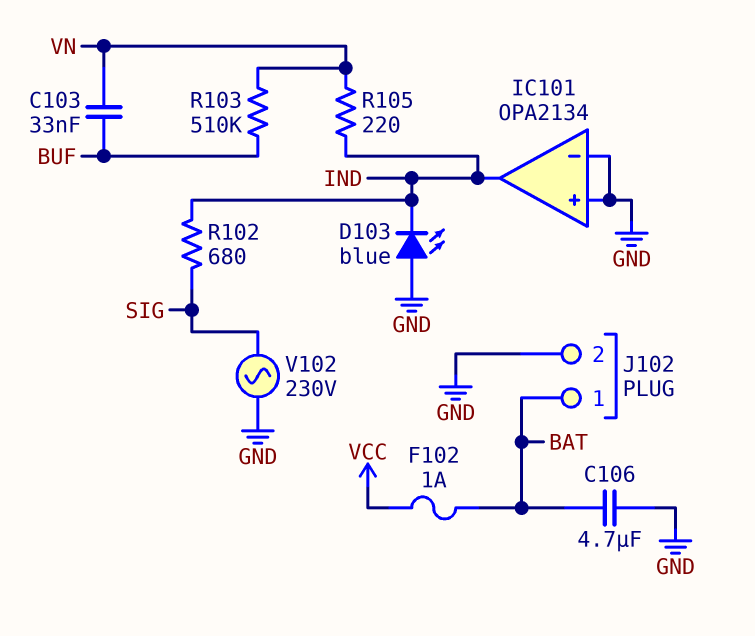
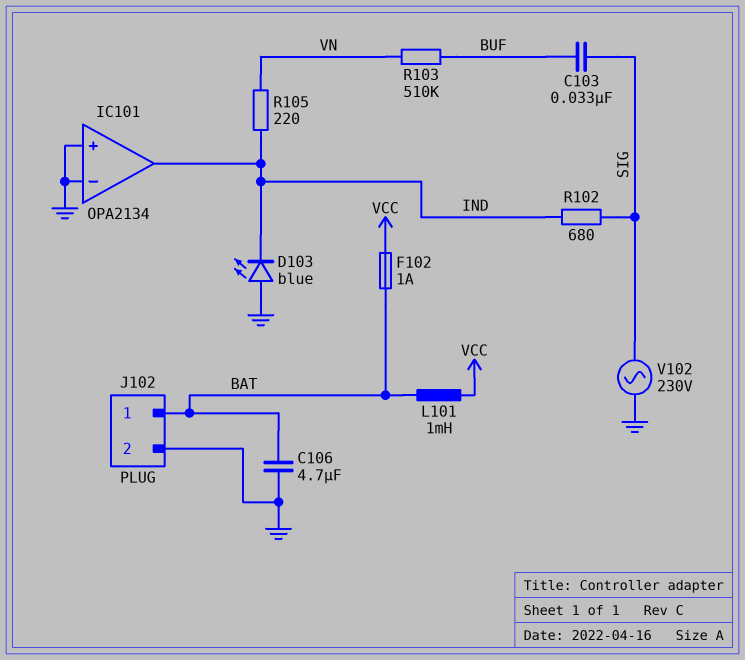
C103: 33nF (BUF, VN) -> 33nF (BUF, SIG)
L101: none -> 1mH (BAT, VCC)

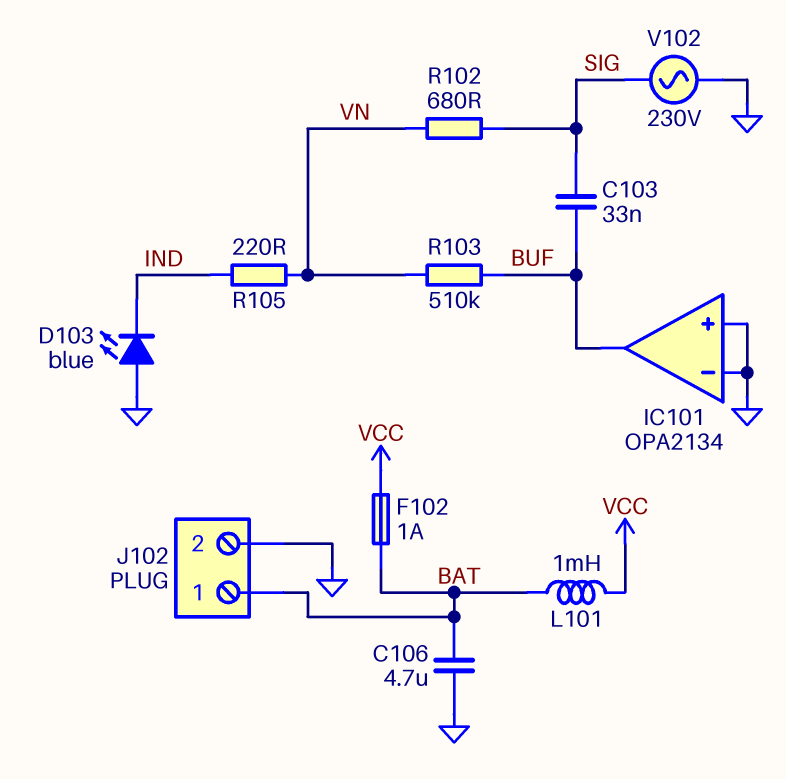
IC101 pin out: IND -> BUF
R102: 680 (IND, SIG) -> 680 (SIG, VN)

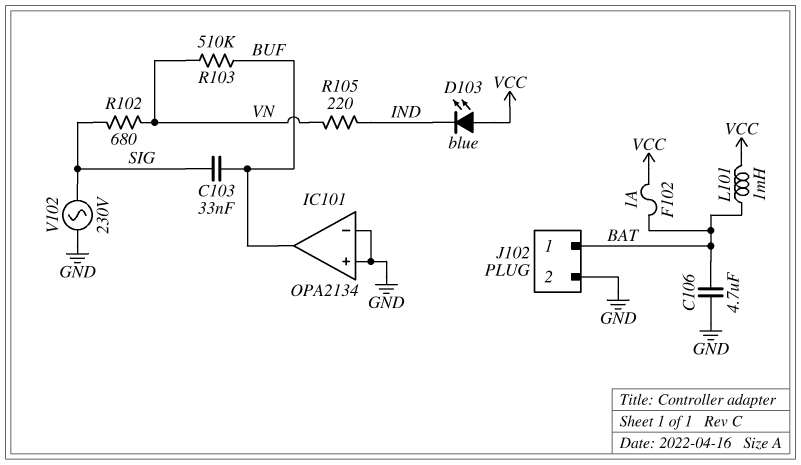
D103: LED blue (A GND, K IND) -> LED blue (A VCC, K IND)

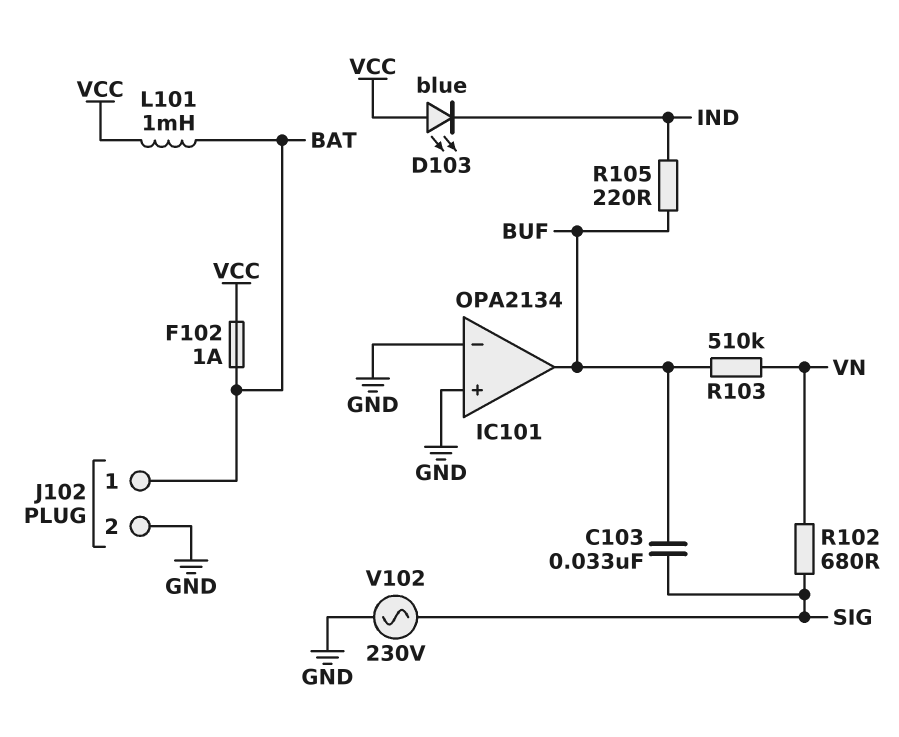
C106: 4.7uF (BAT, GND) -> none
R105: 220 (IND, VN) -> 220 (BUF, IND)

